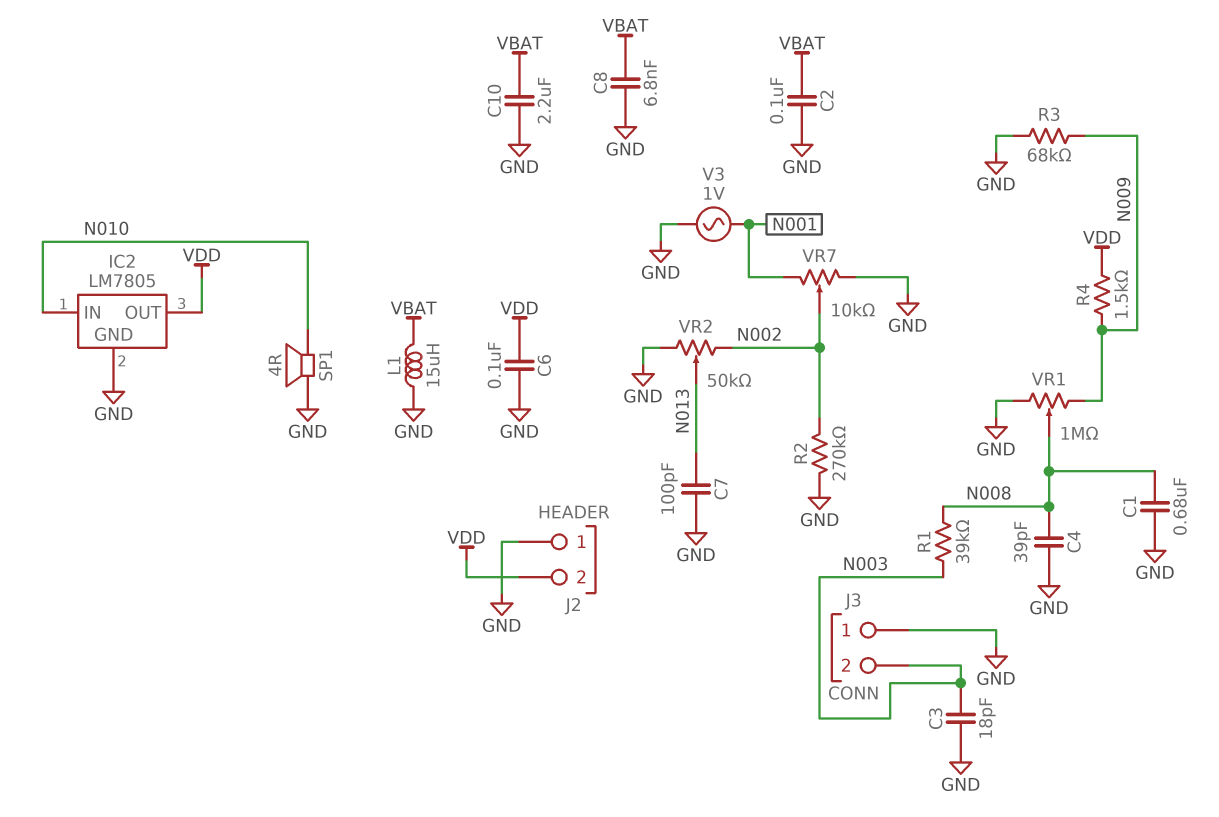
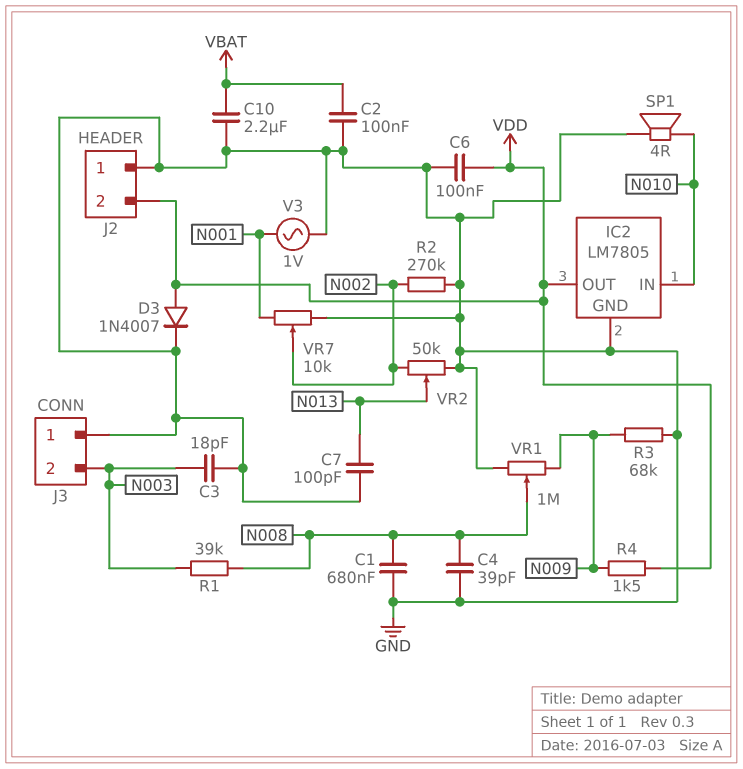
C8: 6.8nF (GND, VBAT) -> none
D3: none -> diode 1N4007 (A VDD, K GND)
L1: 15uH (GND, VBAT) -> none

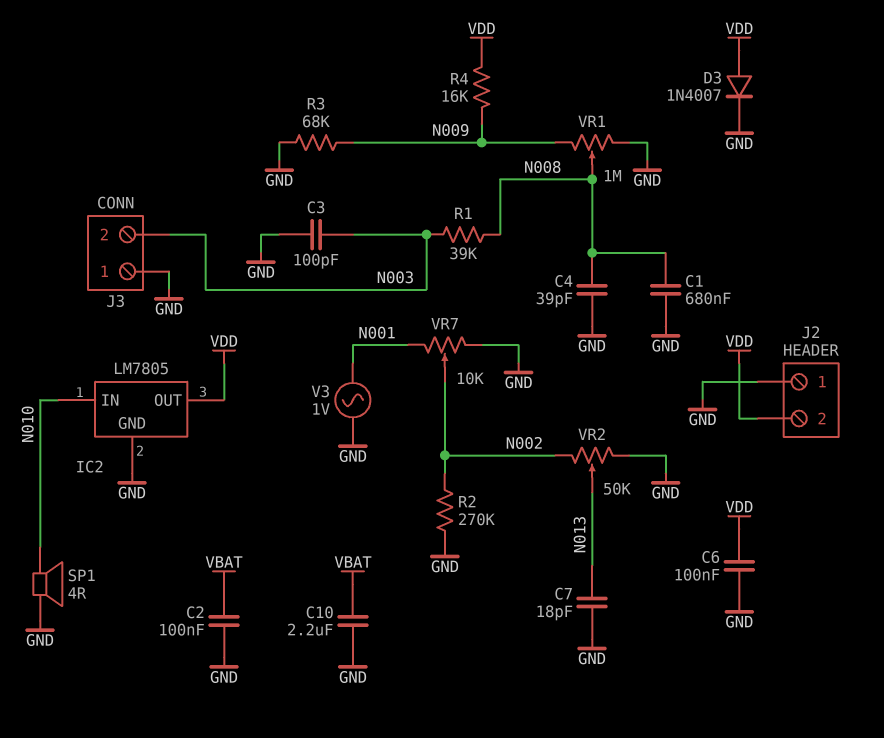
C3: 18pF (GND, N003) -> 100pF (GND, N003)
C7: 100pF (GND, N013) -> 18pF (GND, N013)
R4: 1.5k (N009, VDD) -> 16k (N009, VDD)

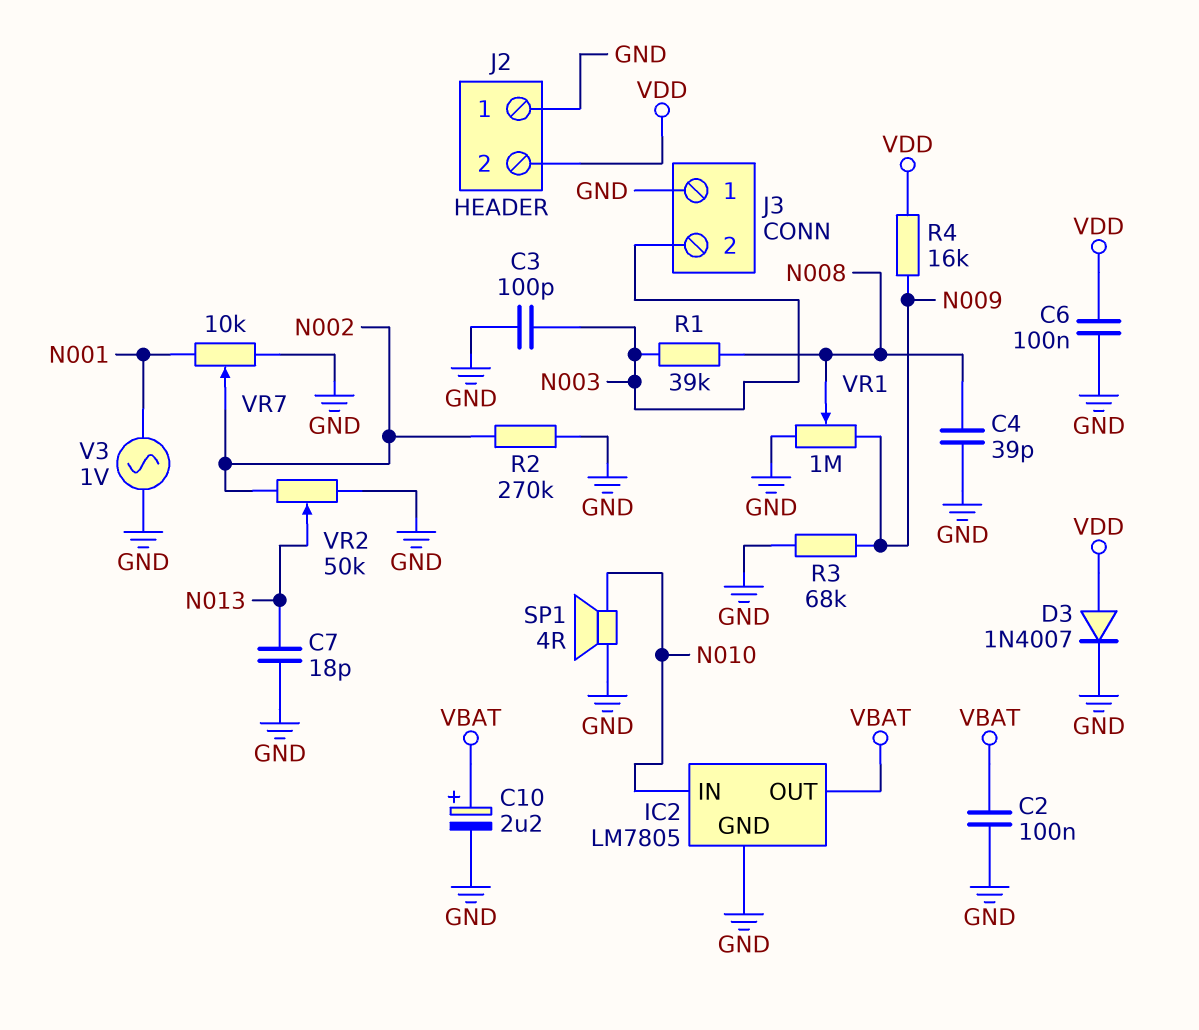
C1: 680nF (GND, N008) -> none
C10: 2.2uF (GND, VBAT) -> 2.2uF (plus VBAT, minus GND)
IC2 pin OUT: VDD -> VBAT

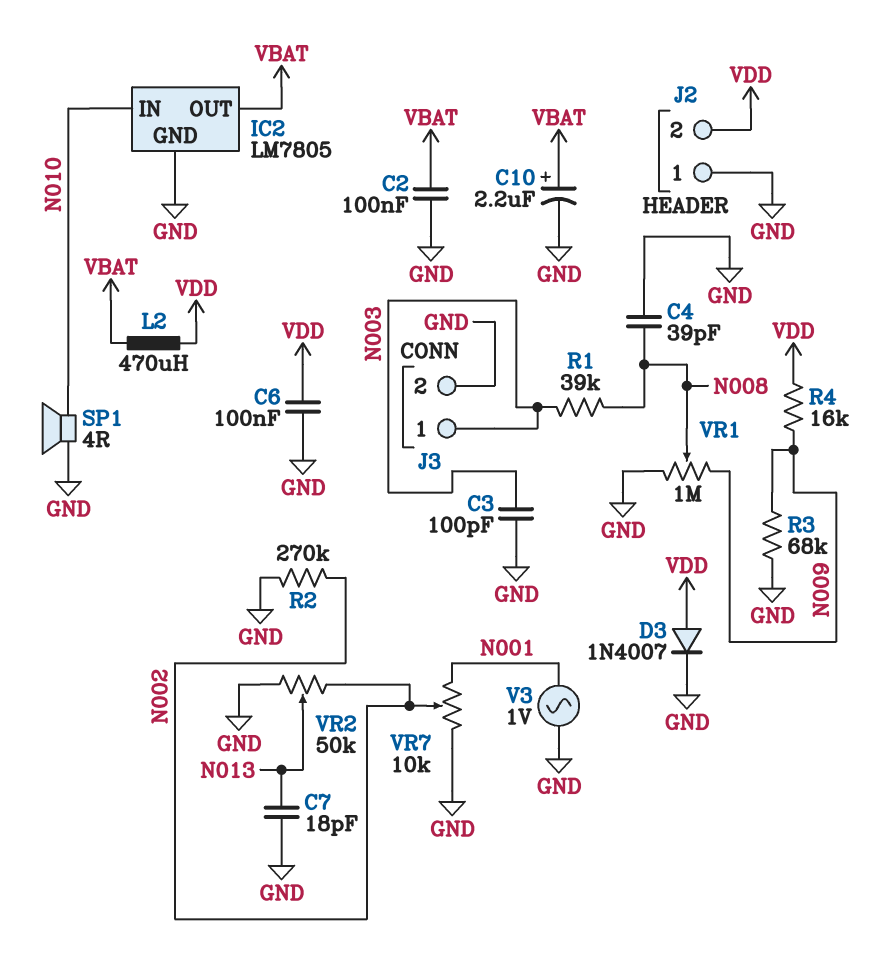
J3 pin 1: GND -> N003
J3 pin 2: N003 -> GND
L2: none -> 470uH (VBAT, VDD)

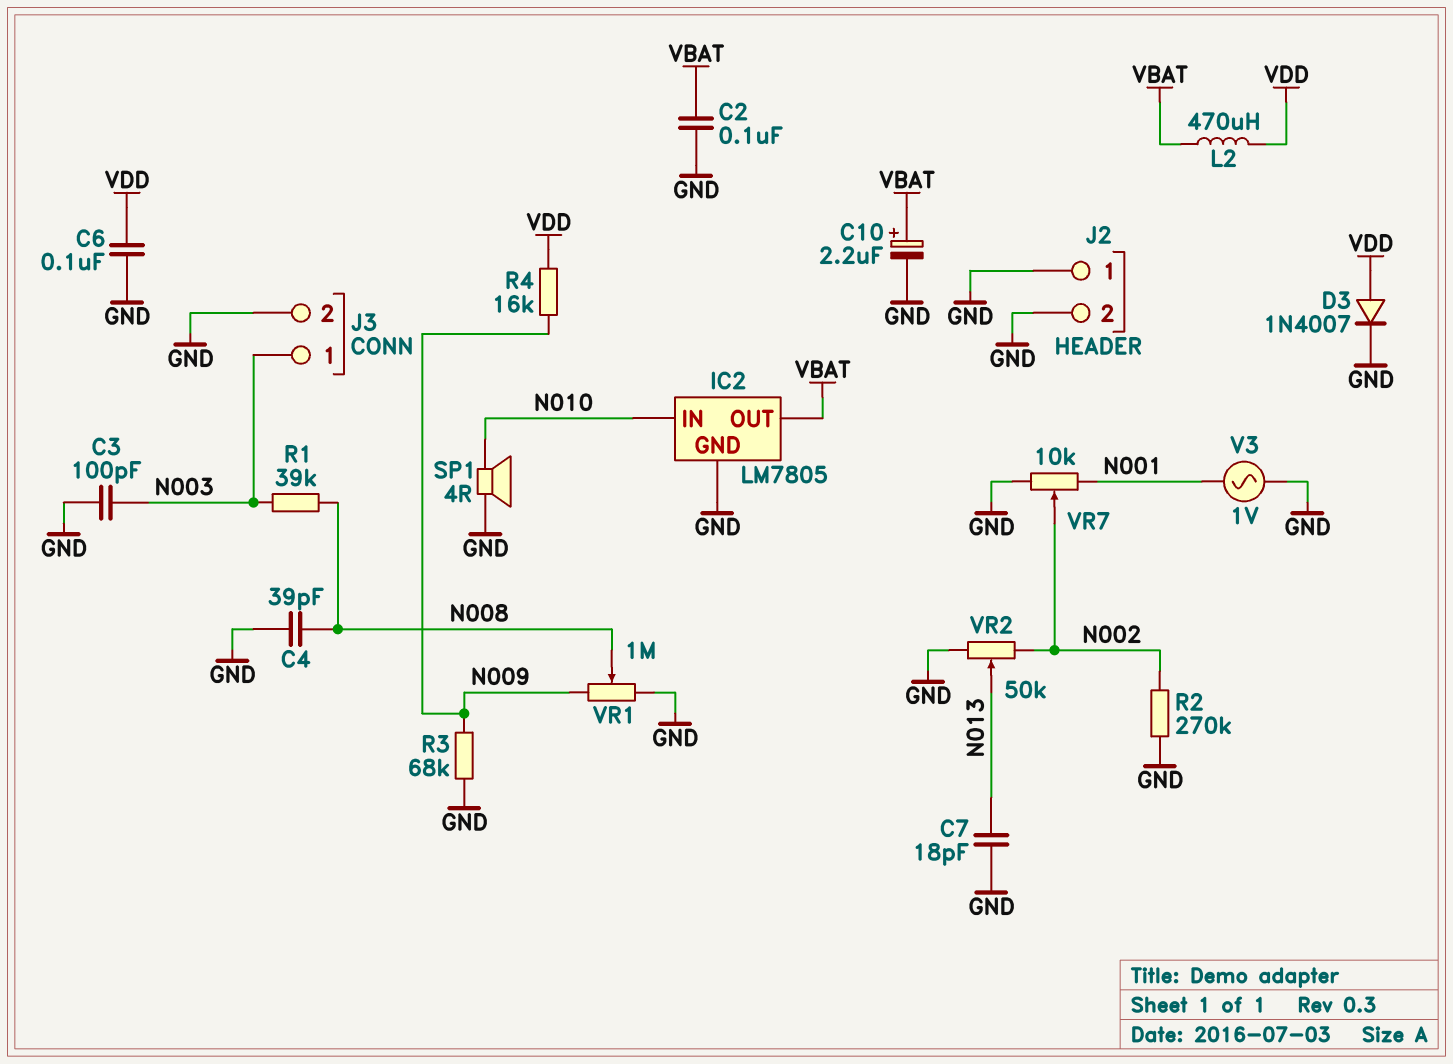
J2 pin 2: VDD -> GND

